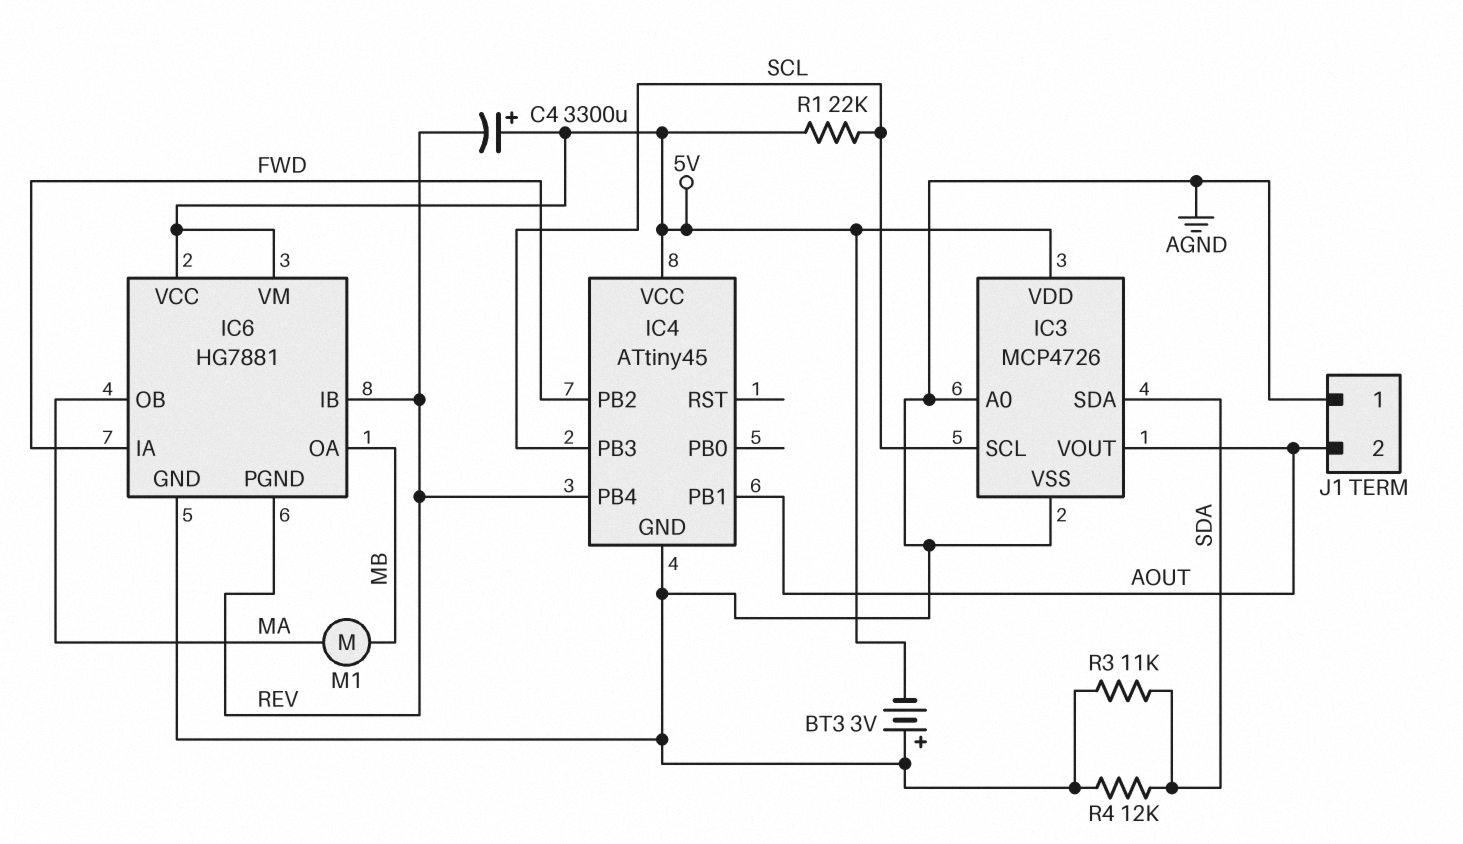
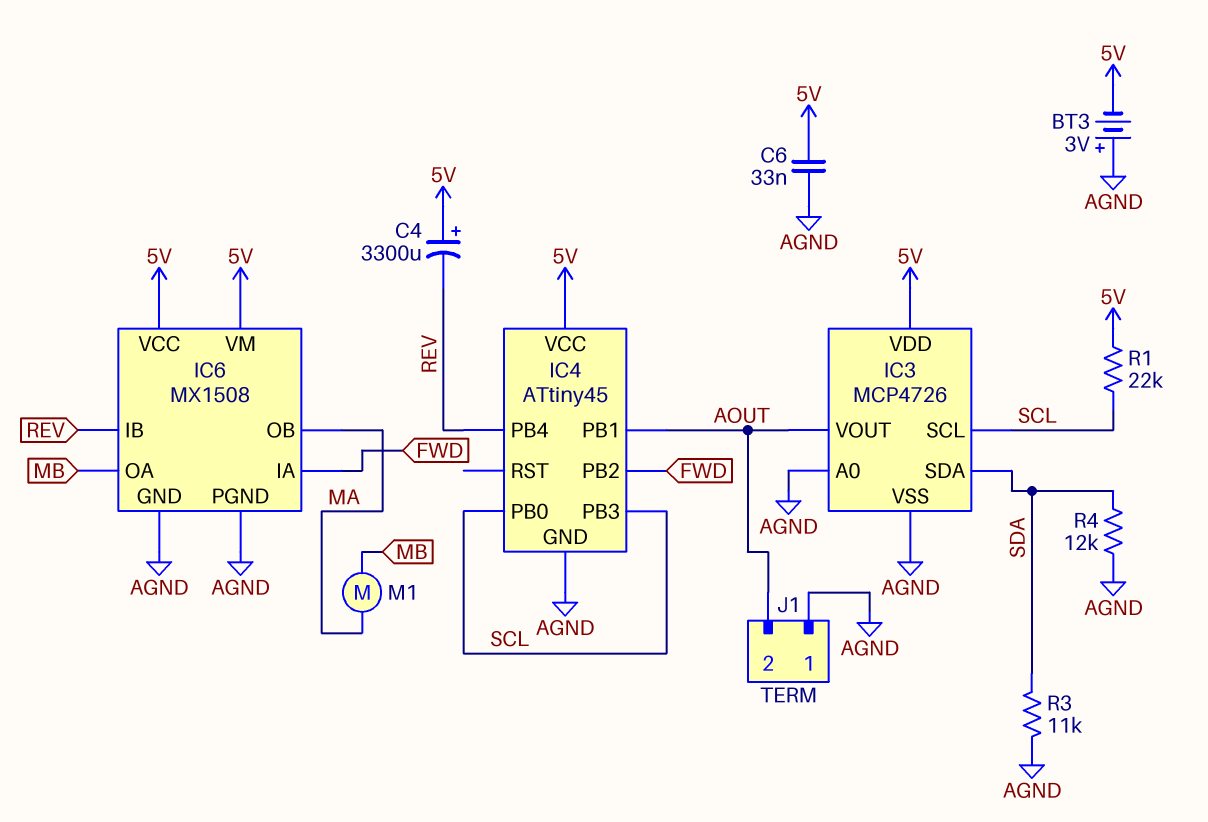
C6: none -> 33nF (5V, AGND)
IC4 pin PB0: none -> SCL
IC6: HG7881 -> MX1508
IC6 pin PGND: REV -> AGND

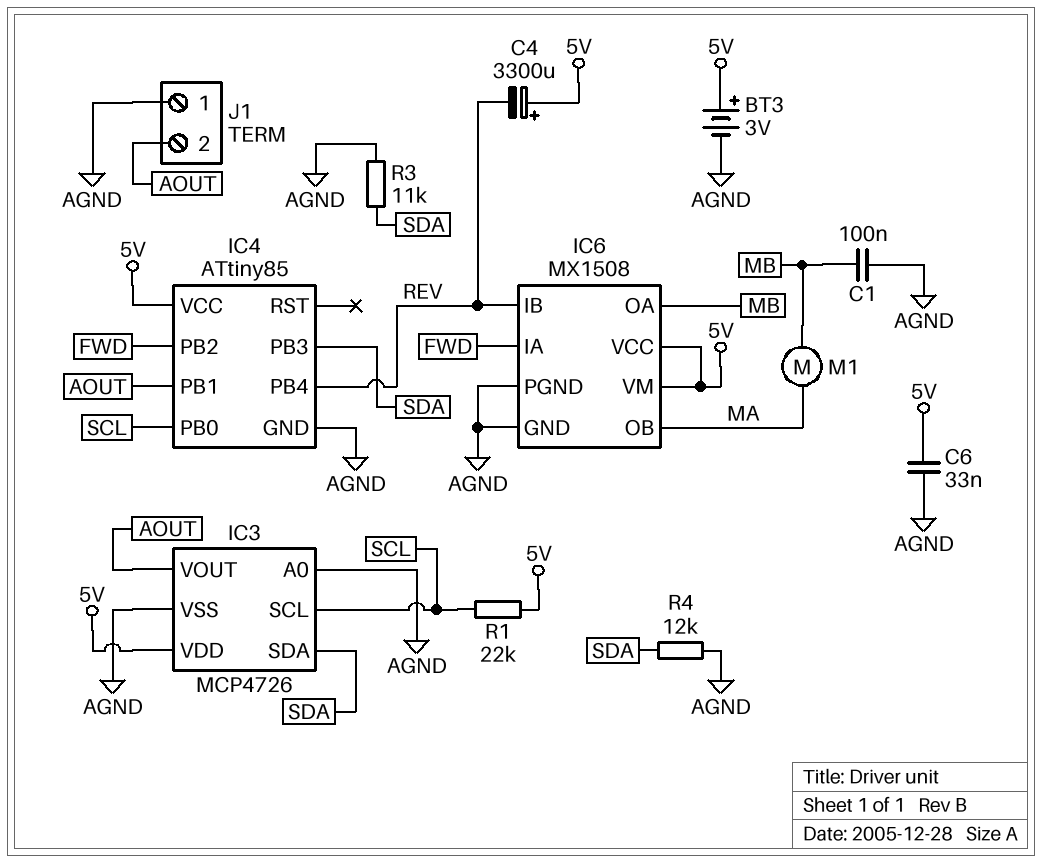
BT3: 3V (plus AGND, minus 5V) -> 3V (plus 5V, minus AGND)
C1: none -> 100nF (AGND, MB)
IC4: ATtiny45 -> ATtiny85
IC4 pin PB3: SCL -> SDA

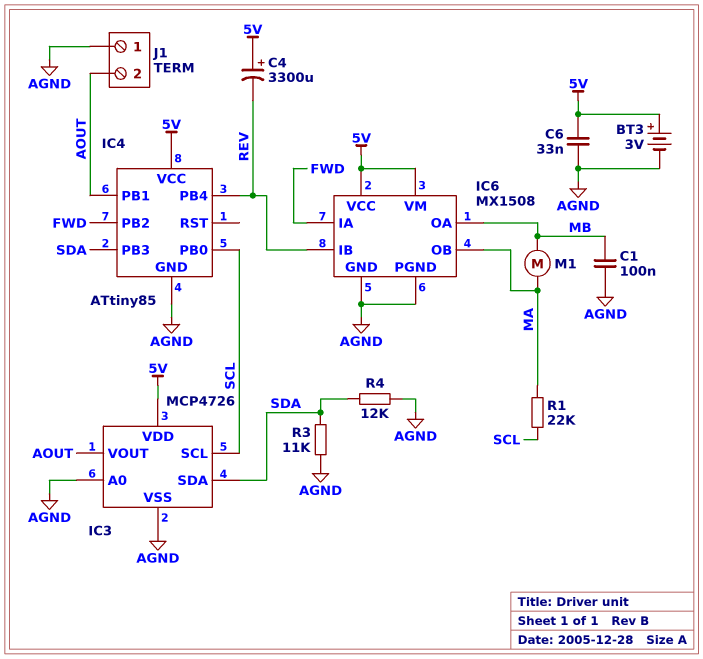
R1: 22k (5V, SCL) -> 22k (MA, SCL)

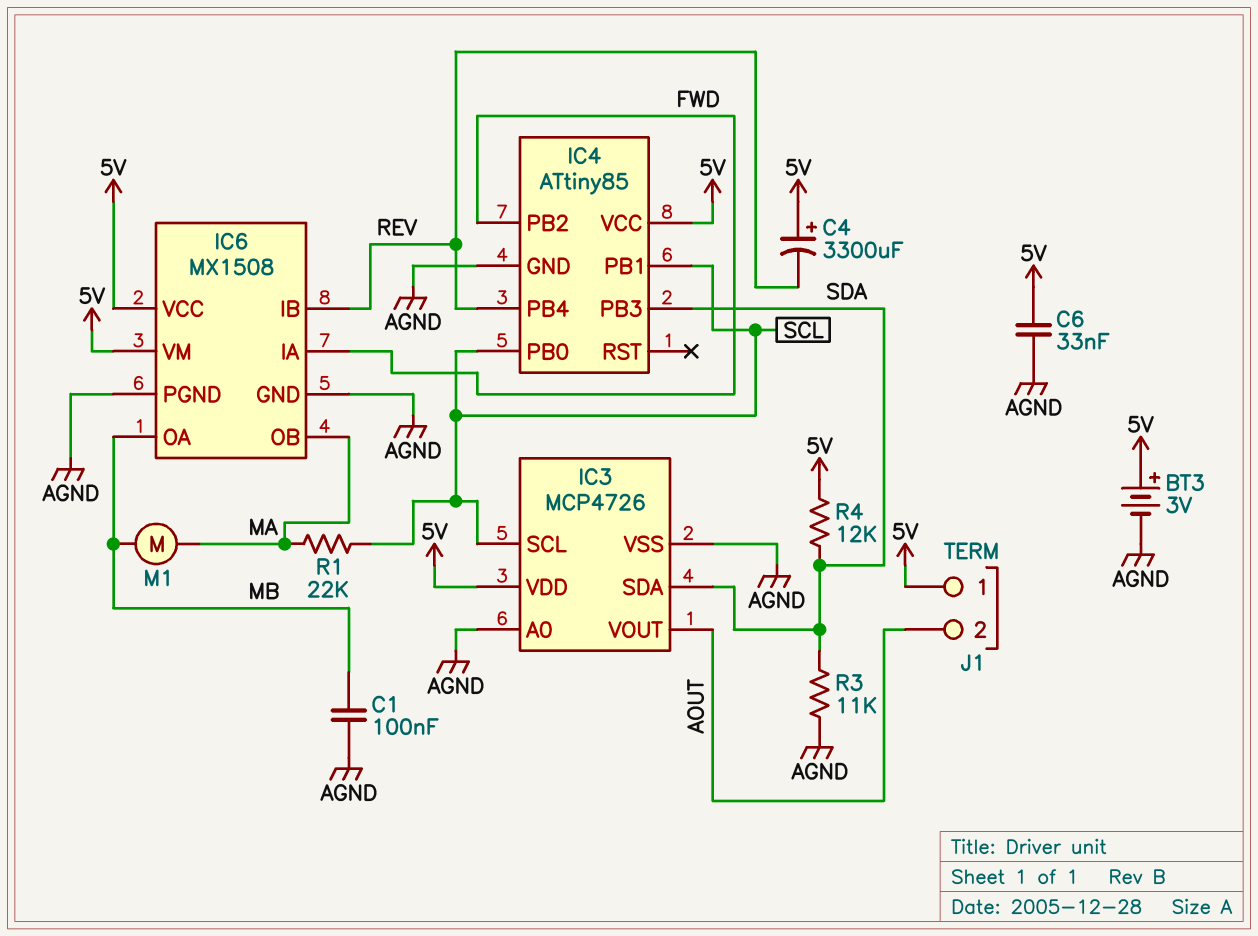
IC4 pin PB1: AOUT -> SCL
J1 pin 1: AGND -> 5V
R4: 12k (AGND, SDA) -> 12k (5V, SDA)

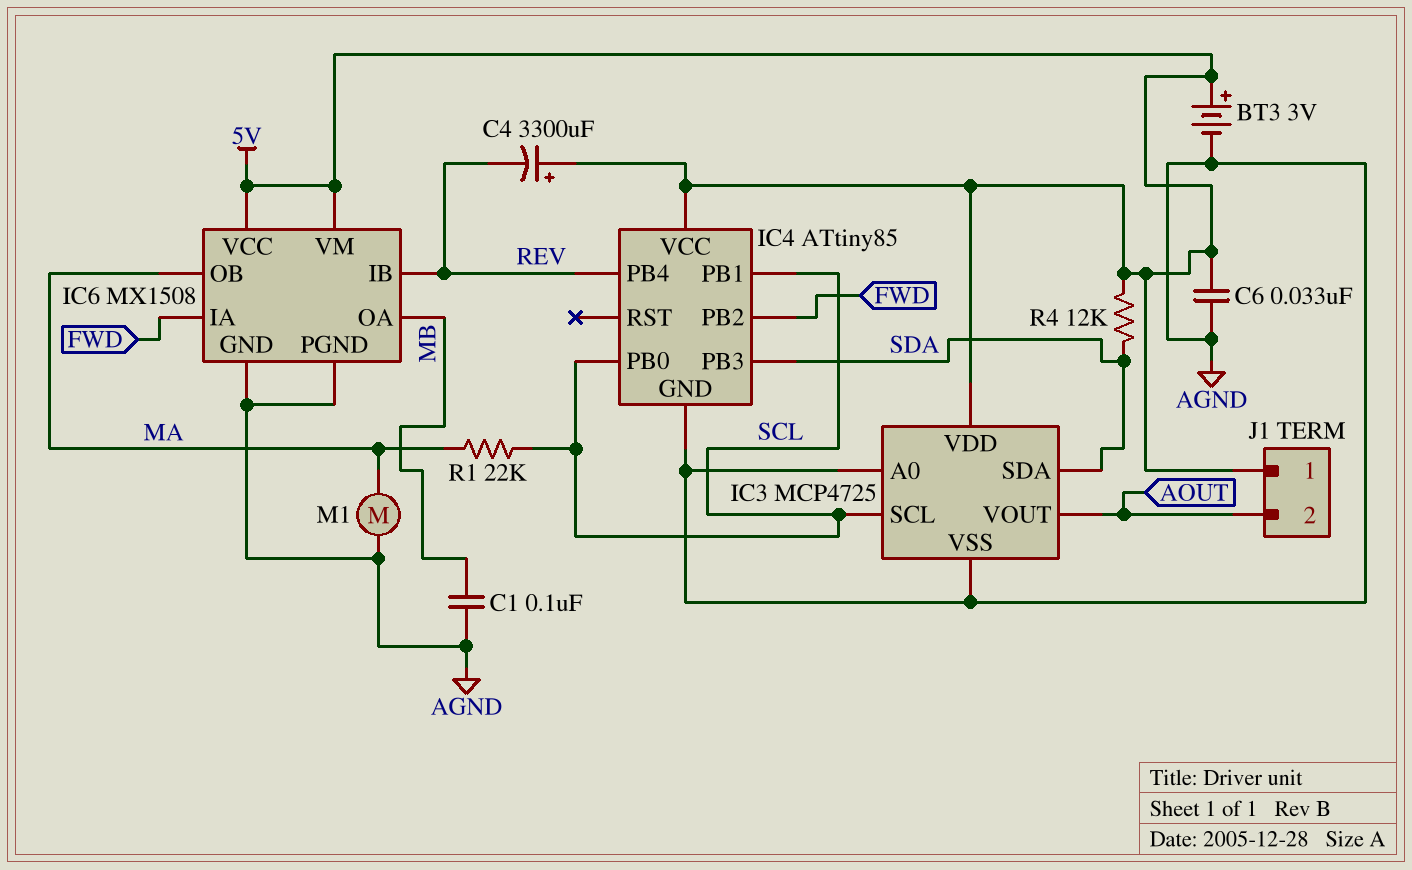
IC3: MCP4726 -> MCP4725
M1: motor (MA, MB) -> motor (AGND, MA)
R3: 11k (AGND, SDA) -> none

